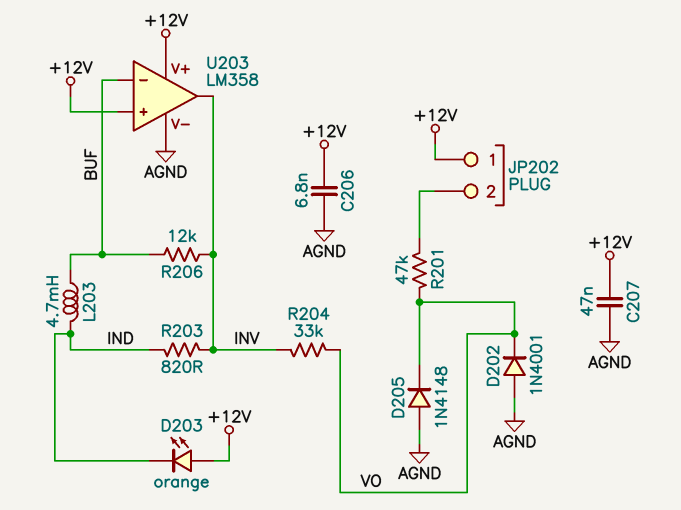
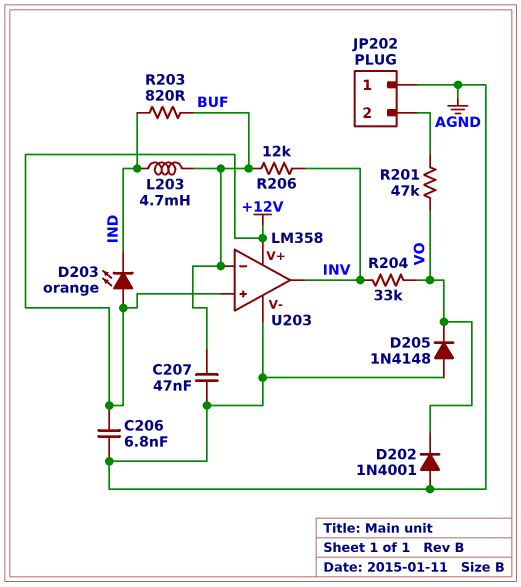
C207: 47nF (+12V, AGND) -> 47nF (AGND, BUF)
JP202 pin 1: +12V -> AGND
R203: 820 (IND, INV) -> 820 (BUF, IND)

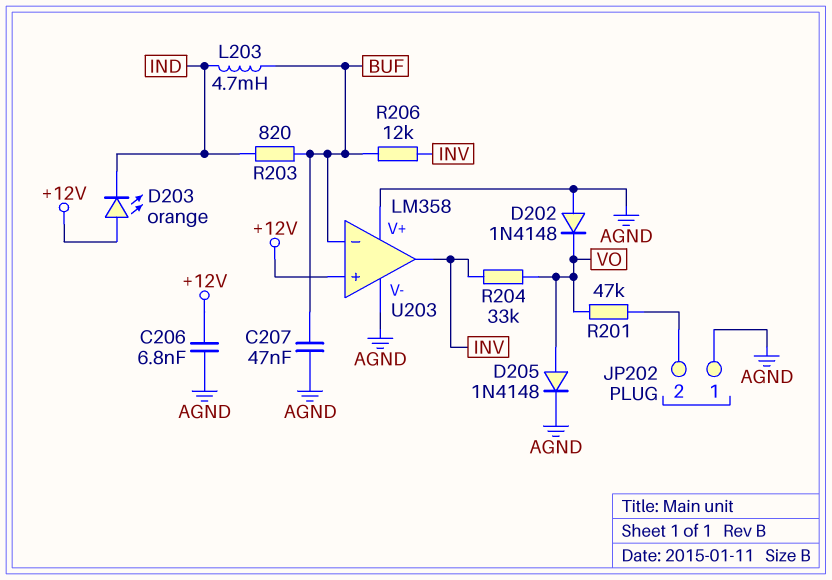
D202: diode 1N4001 (A AGND, K VO) -> diode 1N4148 (A AGND, K VO)
D205: diode 1N4148 (A AGND, K VO) -> diode 1N4148 (A VO, K AGND)
U203 pin V+: +12V -> AGND

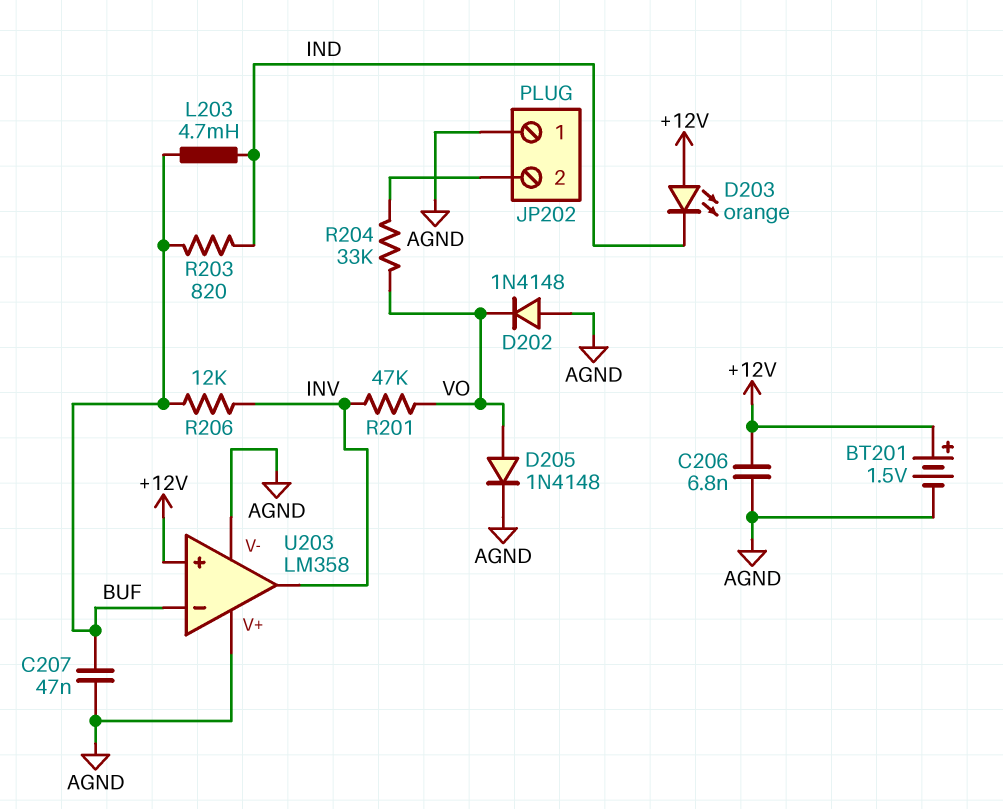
BT201: none -> 1.5V (plus +12V, minus AGND)
R201: 47k (JP202/2, VO) -> 47k (INV, VO)
R204: 33k (INV, VO) -> 33k (JP202/2, VO)

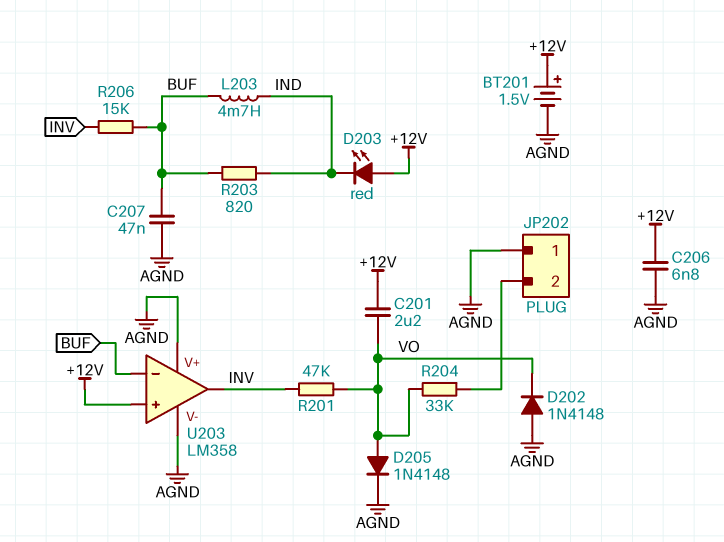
C201: none -> 2.2uF (+12V, VO)
D203: LED orange (A +12V, K IND) -> LED red (A +12V, K IND)
R206: 12k (BUF, INV) -> 15k (BUF, INV)

